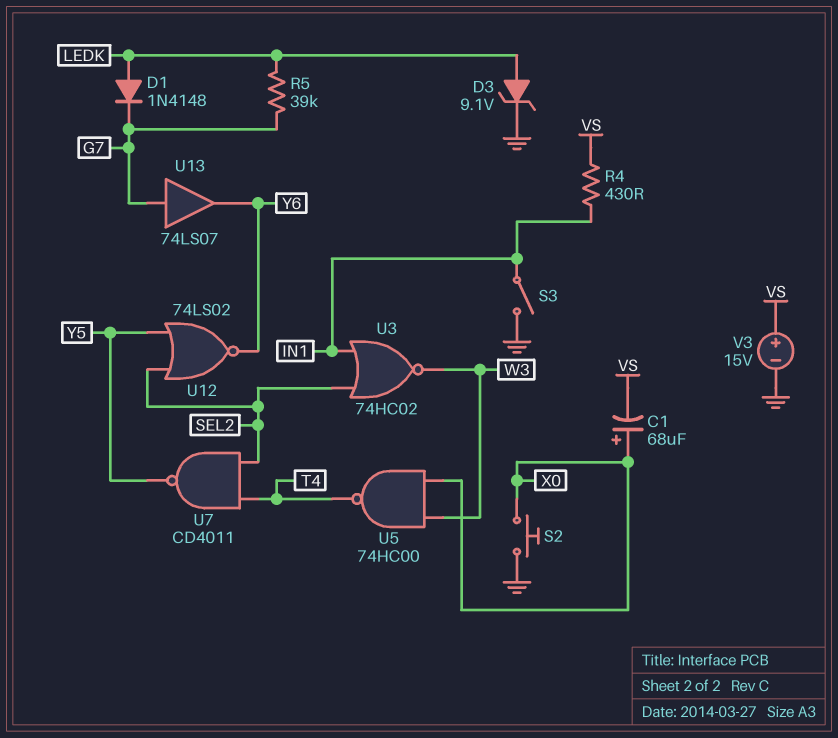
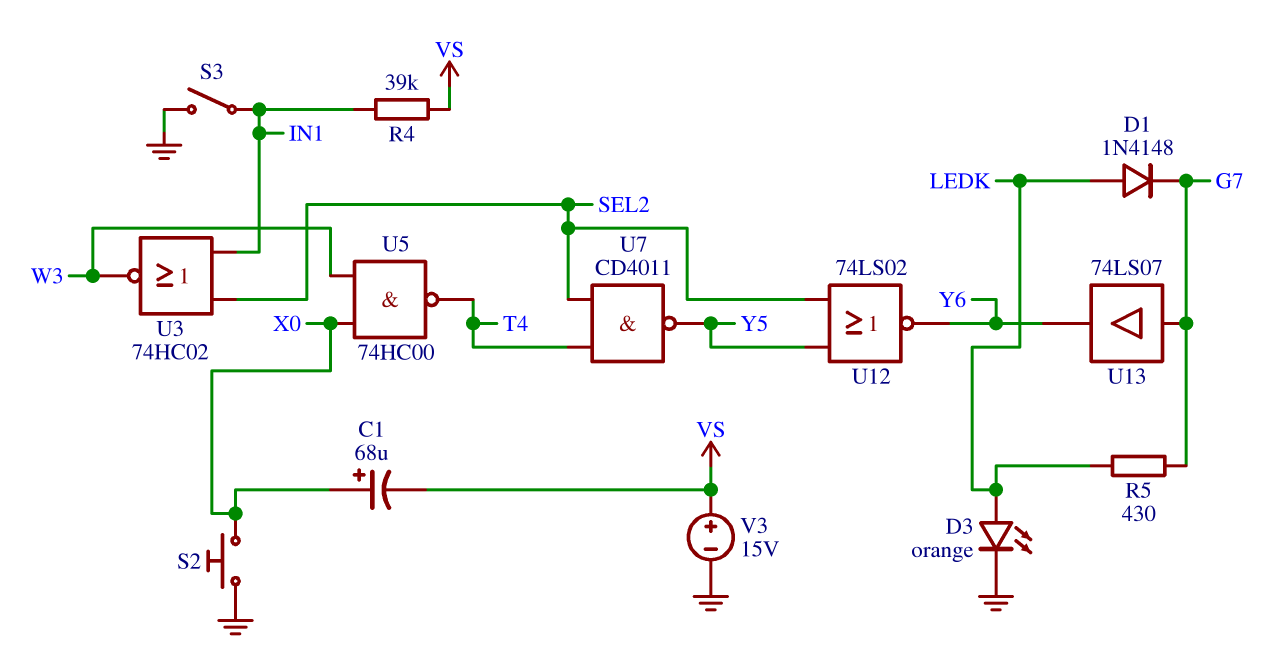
D3: zener 9.1V (A LEDK, K GND) -> LED orange (A LEDK, K GND)
R4: 430 (IN1, VS) -> 39k (IN1, VS)
R5: 39k (G7, LEDK) -> 430 (G7, LEDK)

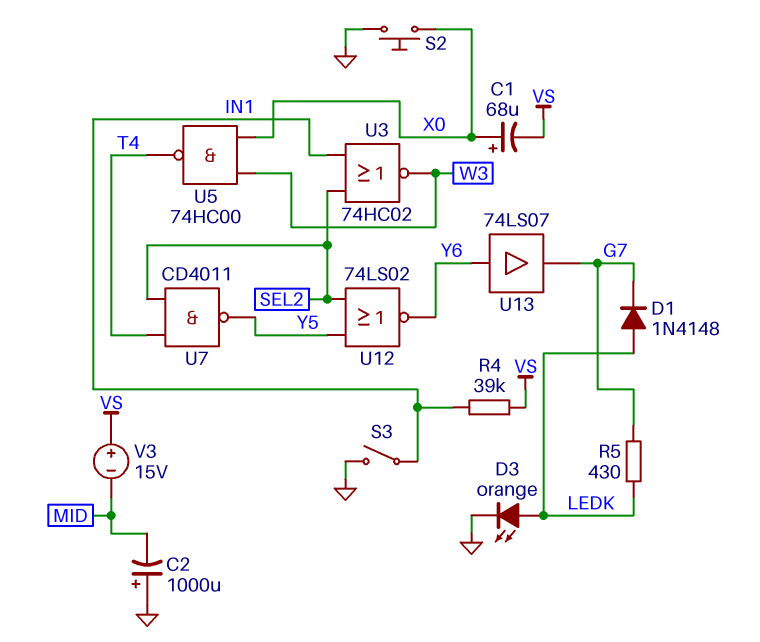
C2: none -> 1000uF (plus GND, minus MID)
U13: buffer 74LS07 (in G7, out Y6) -> buffer 74LS07 (in Y6, out G7)
V3: 15V (plus VS, minus GND) -> 15V (plus VS, minus MID)

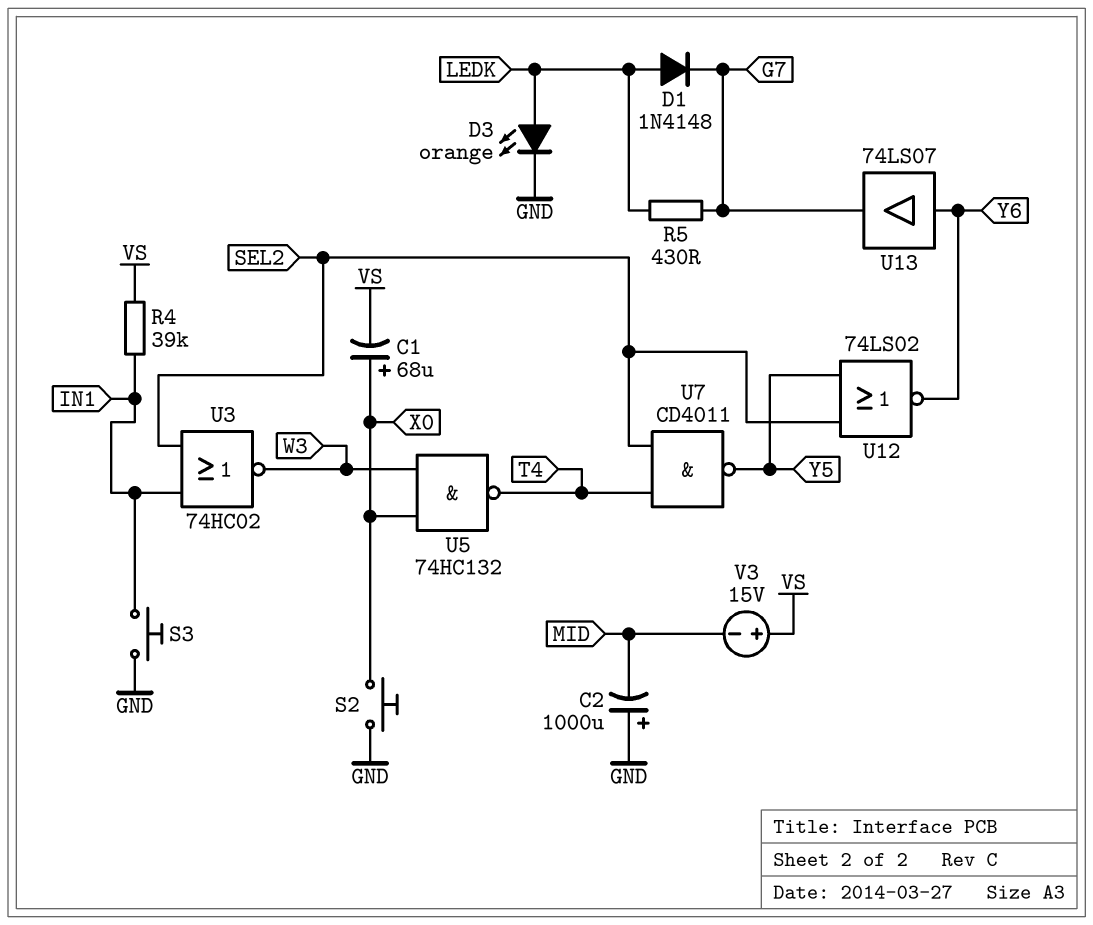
S3: switch (GND, IN1) -> button (GND, IN1)
U5: NAND 74HC00 (in W3, in X0, out T4) -> NAND 74HC132 (in W3, in X0, out T4)

